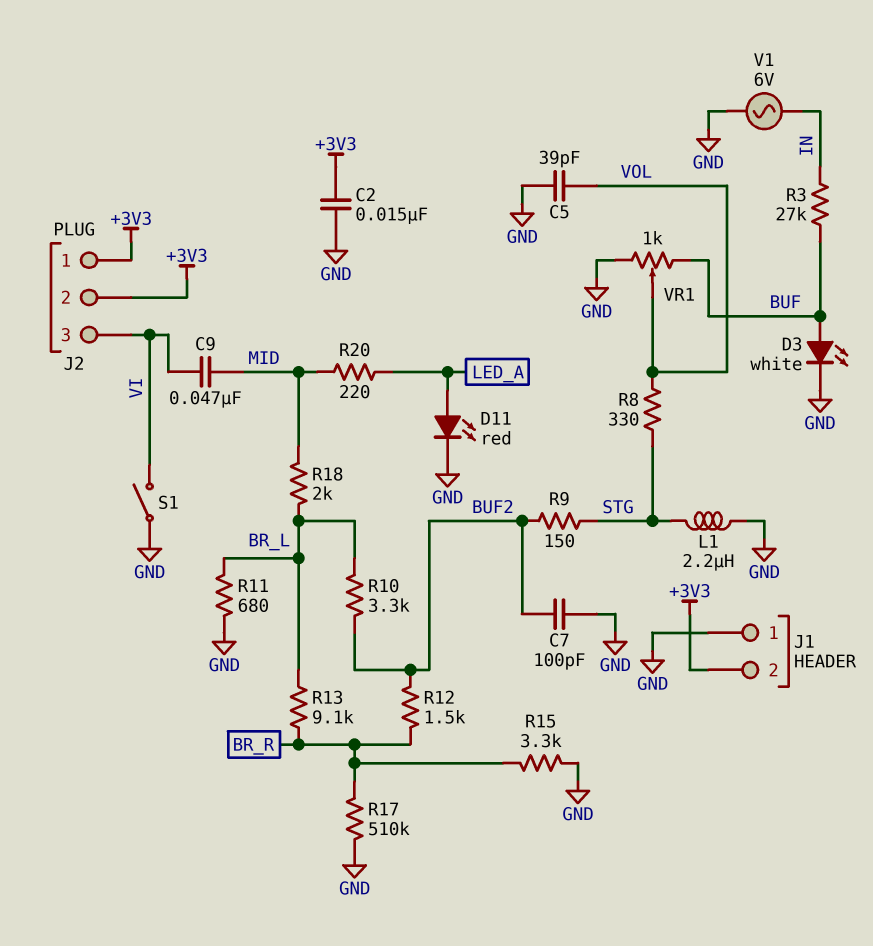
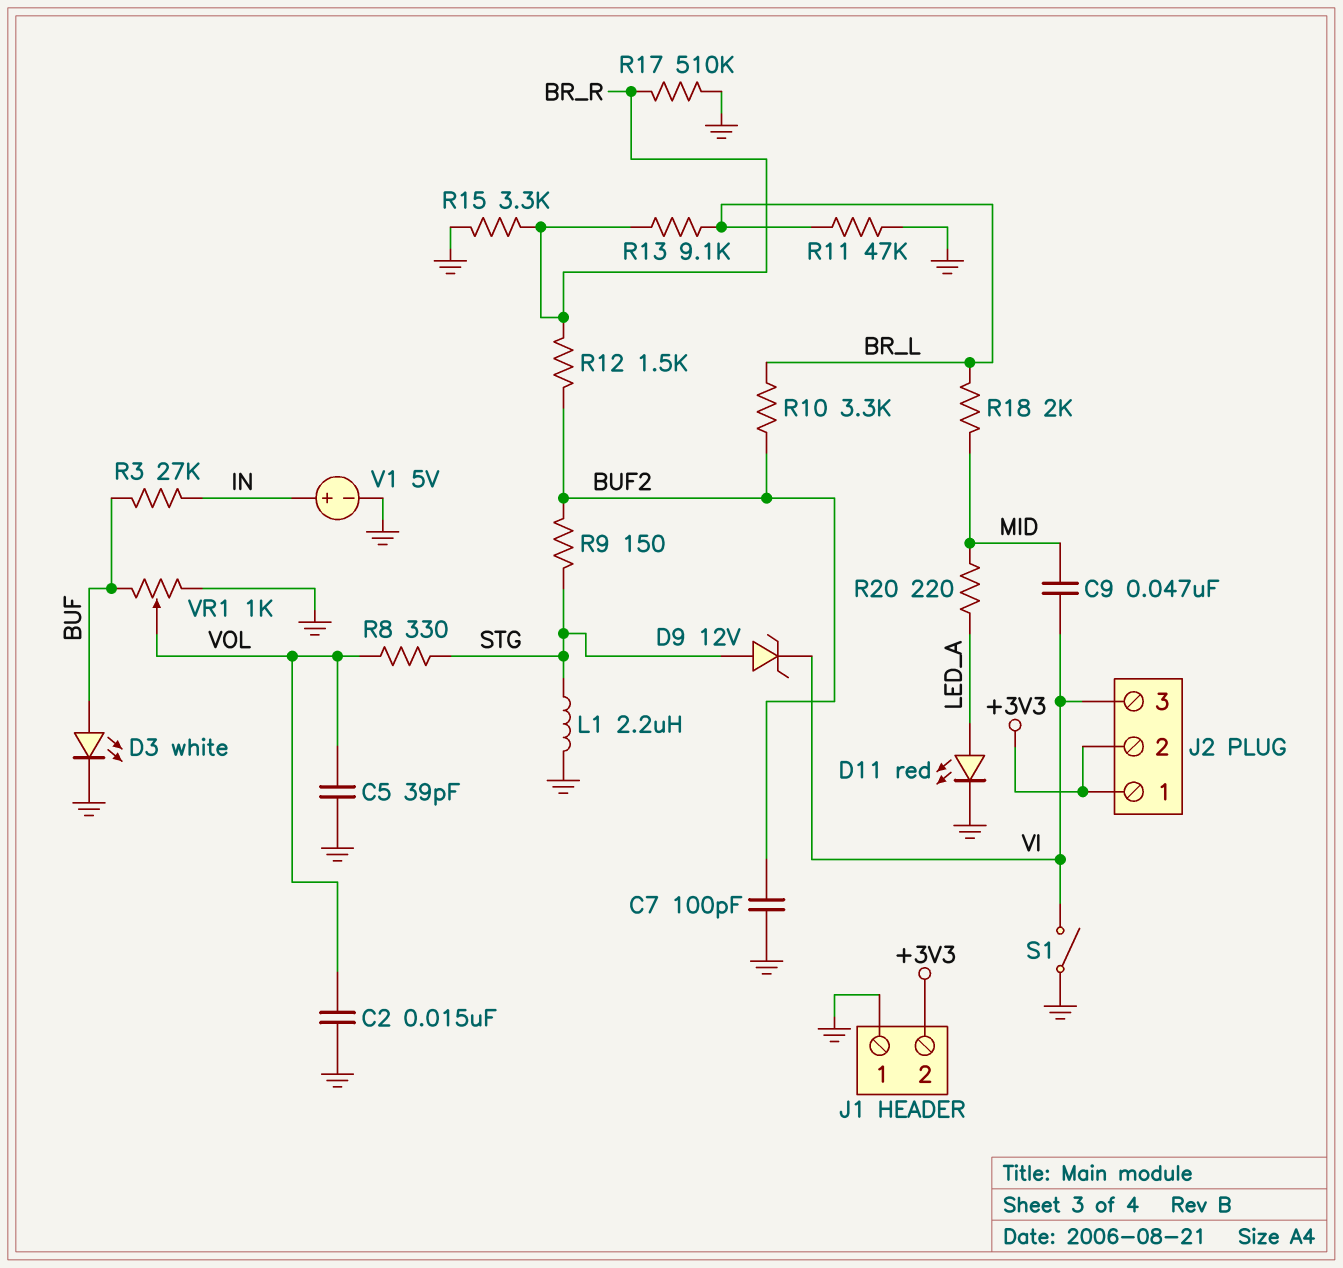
C2: 15nF (+3V3, GND) -> 15nF (GND, VOL)
D9: none -> zener 12V (A STG, K VI)
R11: 680 (BR_L, GND) -> 47k (BR_L, GND)
V1: AC 6V (GND, IN) -> 5V (plus IN, minus GND)

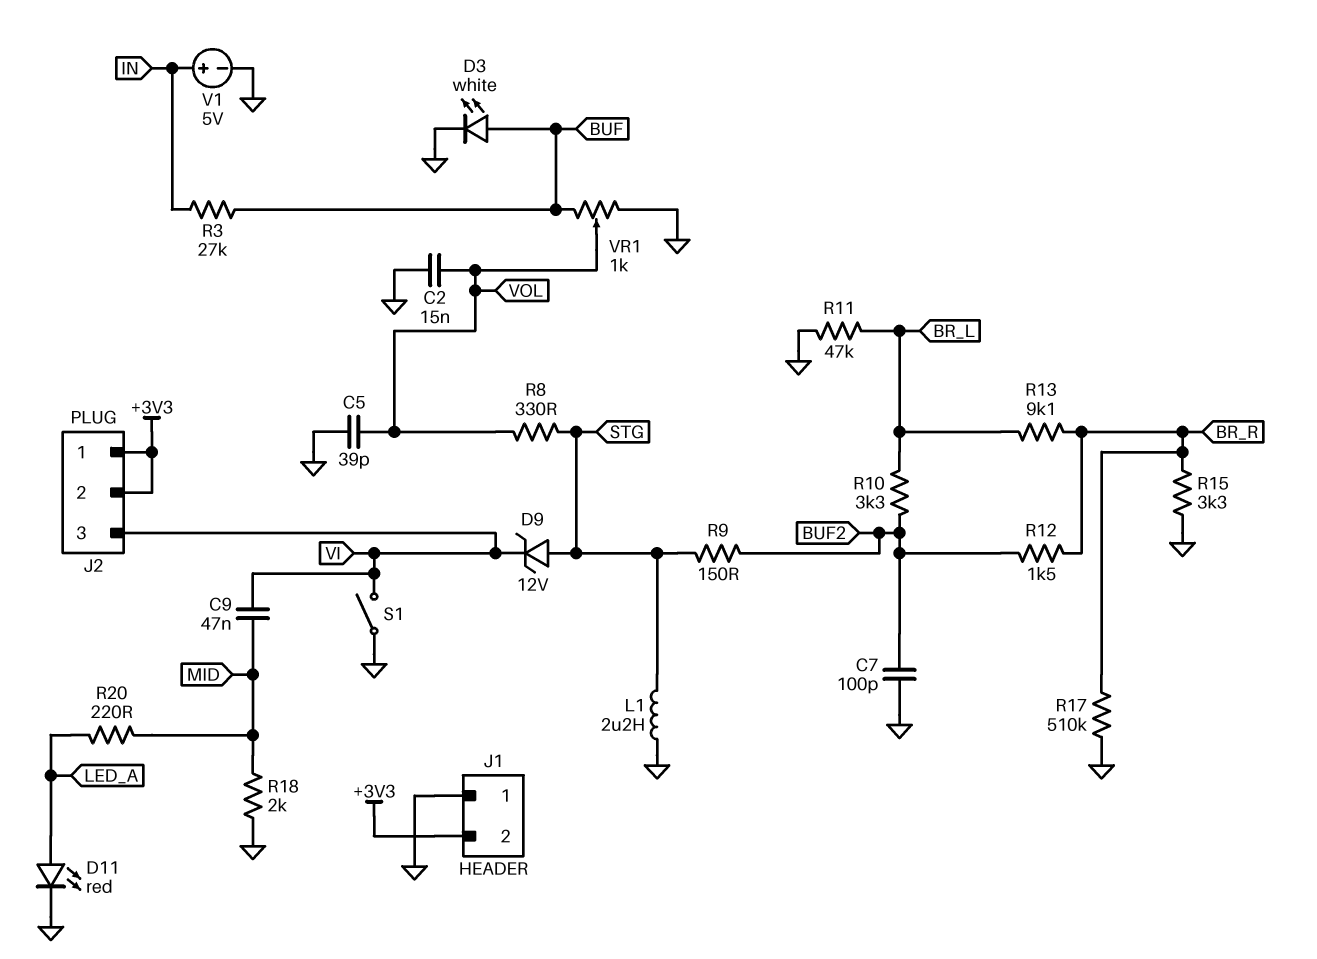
R18: 2k (BR_L, MID) -> 2k (GND, MID)

